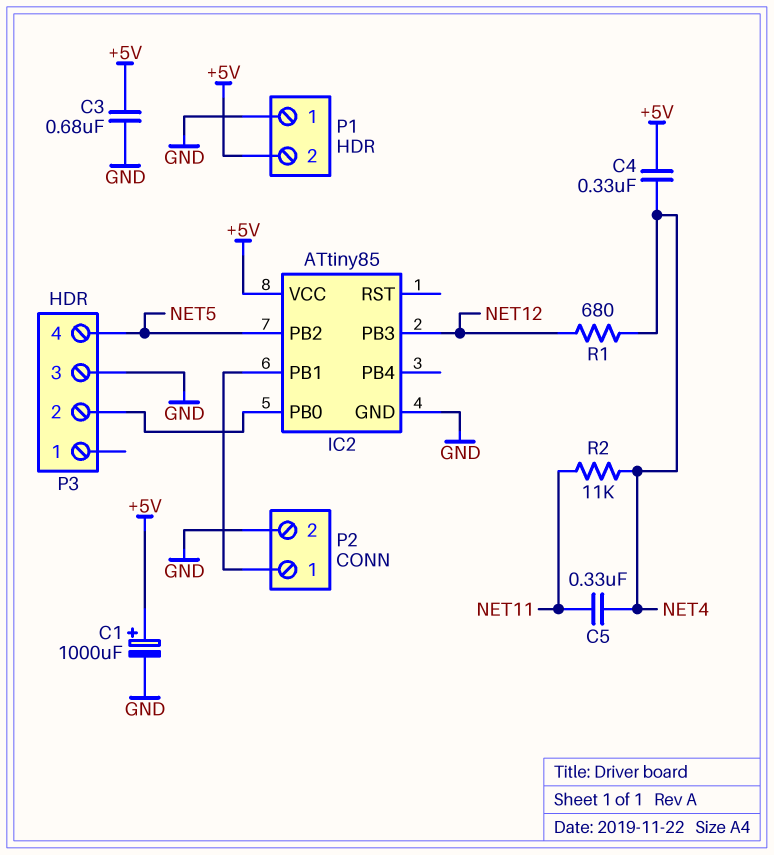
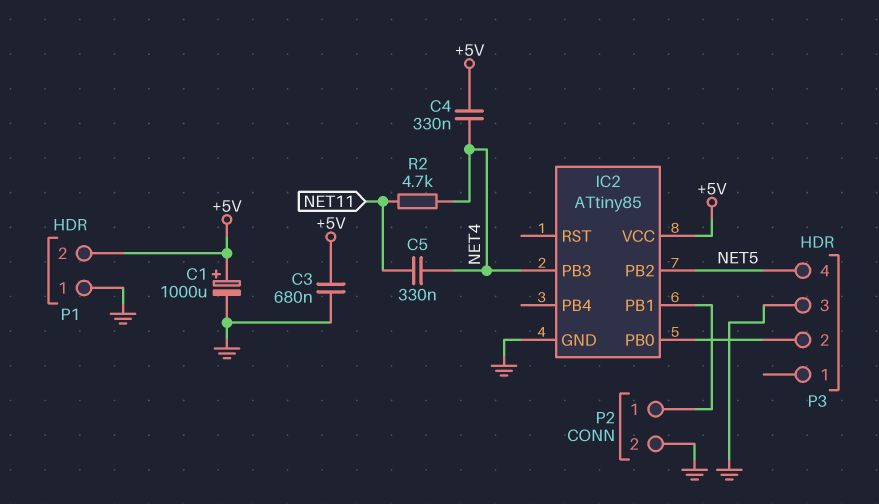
IC2 pin PB3: NET12 -> NET4
R1: 680 (NET4, NET12) -> none
R2: 11k (NET4, NET11) -> 4.7k (NET4, NET11)

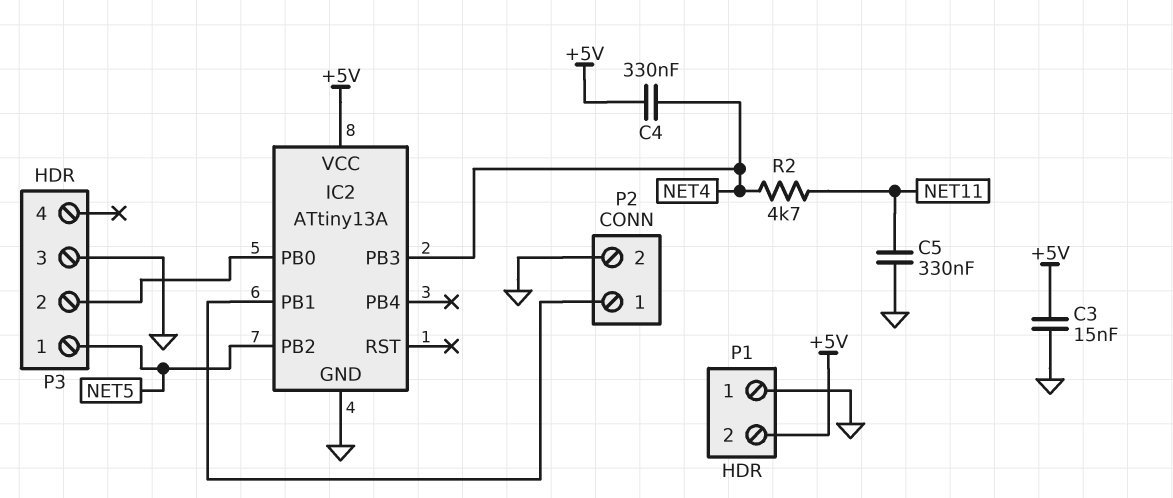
C1: 1000uF (plus +5V, minus GND) -> none
C3: 680nF (+5V, GND) -> 15nF (+5V, GND)
C5: 330nF (NET4, NET11) -> 330nF (GND, NET11)
IC2: ATtiny85 -> ATtiny13A
P3 pin 1: none -> NET5
P3 pin 4: NET5 -> none

